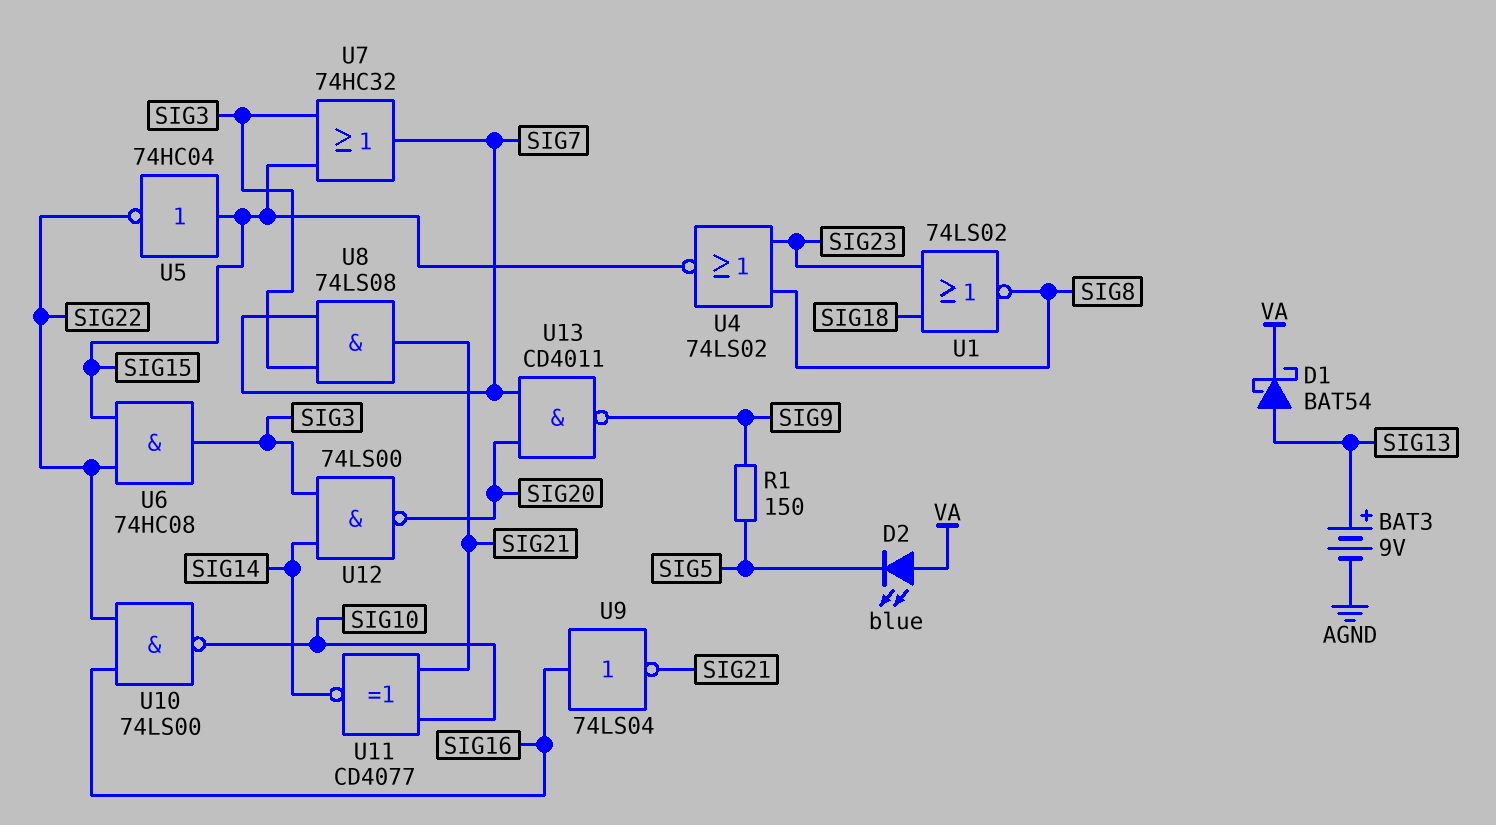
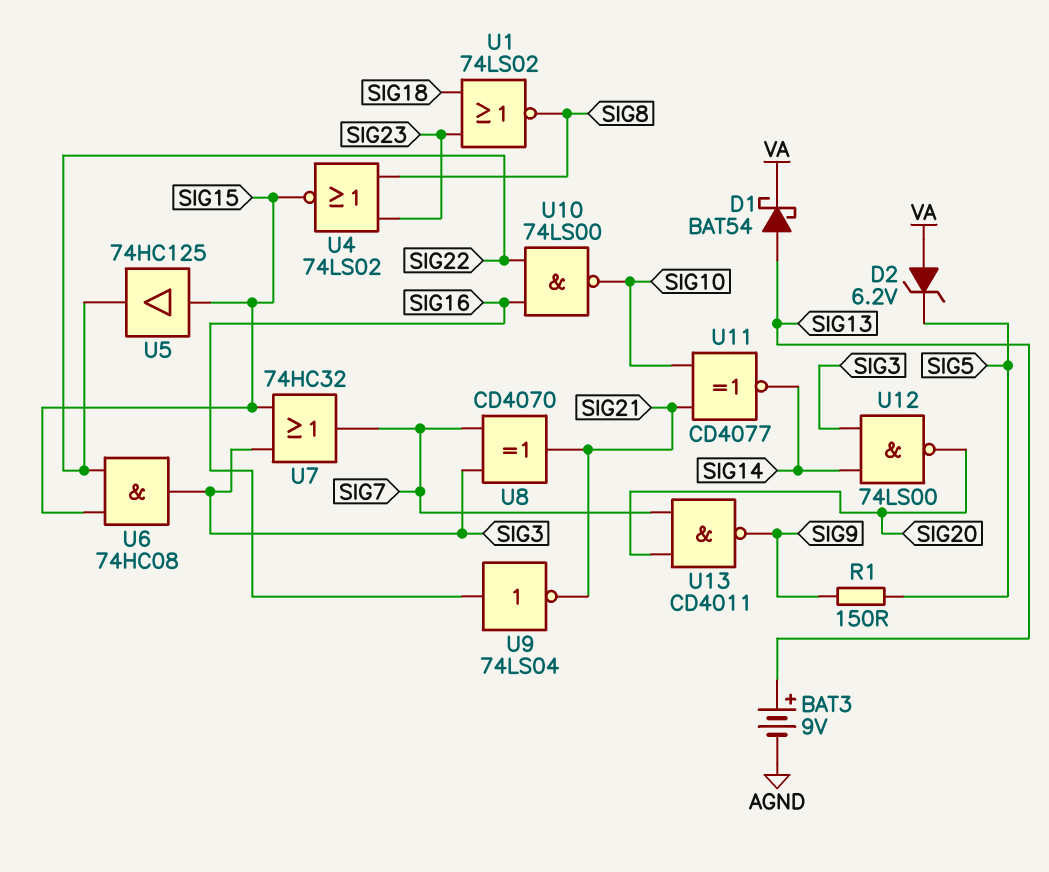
D2: LED blue (A VA, K SIG5) -> zener 6.2V (A VA, K SIG5)
U5: NOT 74HC04 (in SIG15, out SIG22) -> buffer 74HC125 (in SIG15, out SIG22)
U8: AND 74LS08 (in SIG3, in SIG7, out SIG21) -> XOR CD4070 (in SIG3, in SIG7, out SIG21)

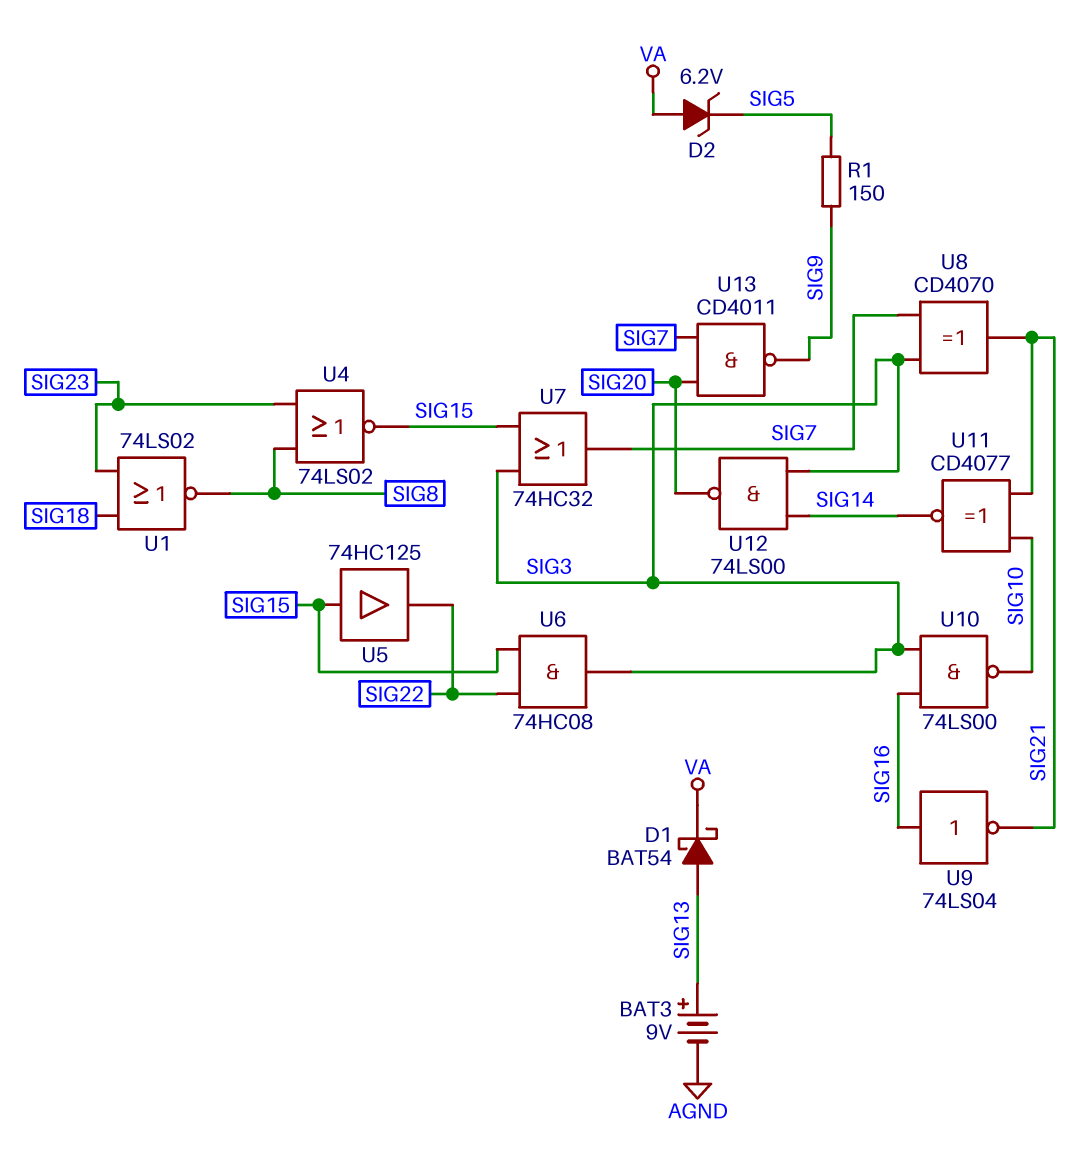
U10: NAND 74LS00 (in SIG16, in SIG22, out SIG10) -> NAND 74LS00 (in SIG3, in SIG16, out SIG10)

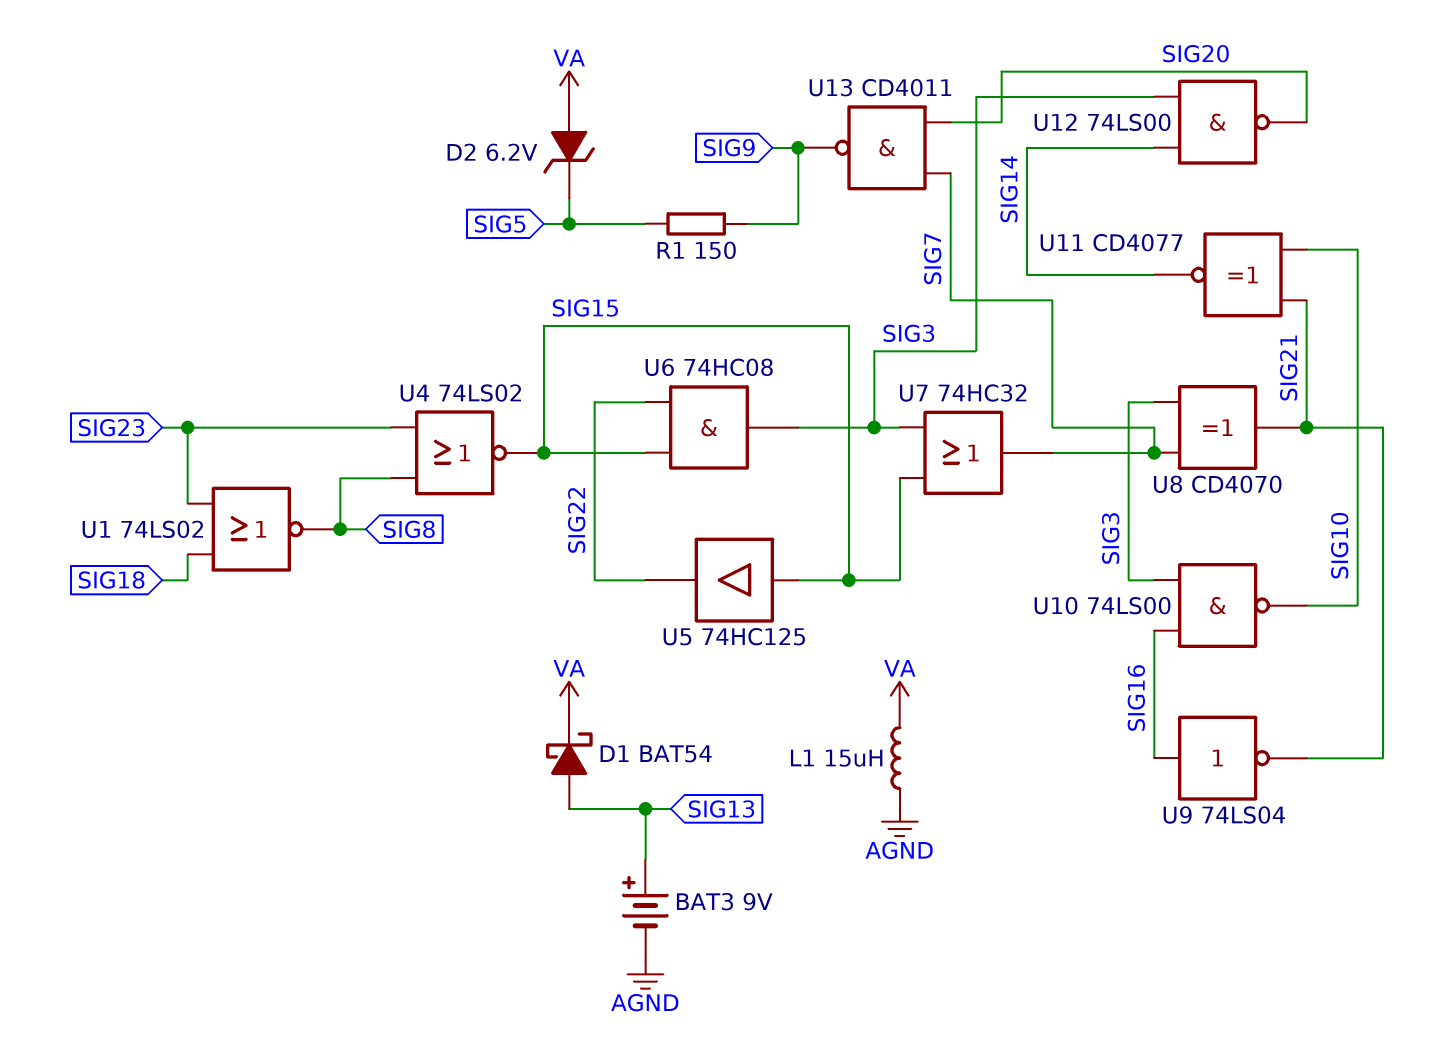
L1: none -> 15uH (AGND, VA)

